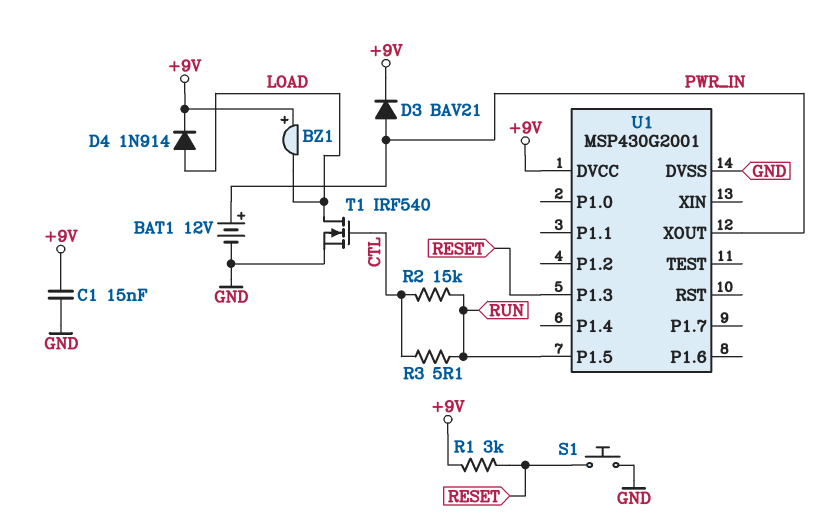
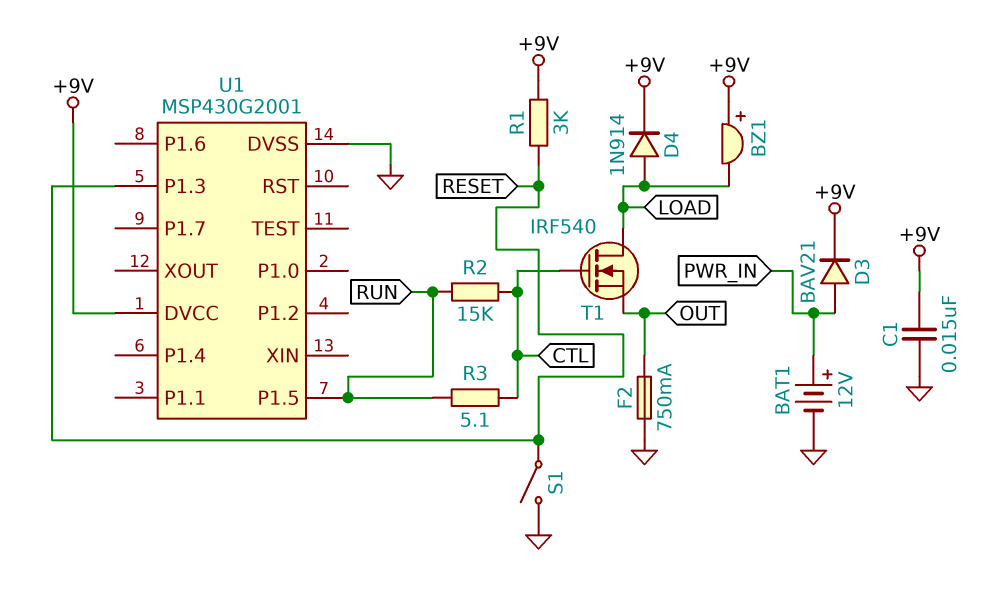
F2: none -> 750mA (GND, OUT)
S1: button (GND, RESET) -> switch (GND, RESET)
T1: NMOS IRF540 (G CTL, D LOAD, S GND) -> NMOS IRF540 (G CTL, D LOAD, S OUT)
U1 pin XOUT: PWR_IN -> none

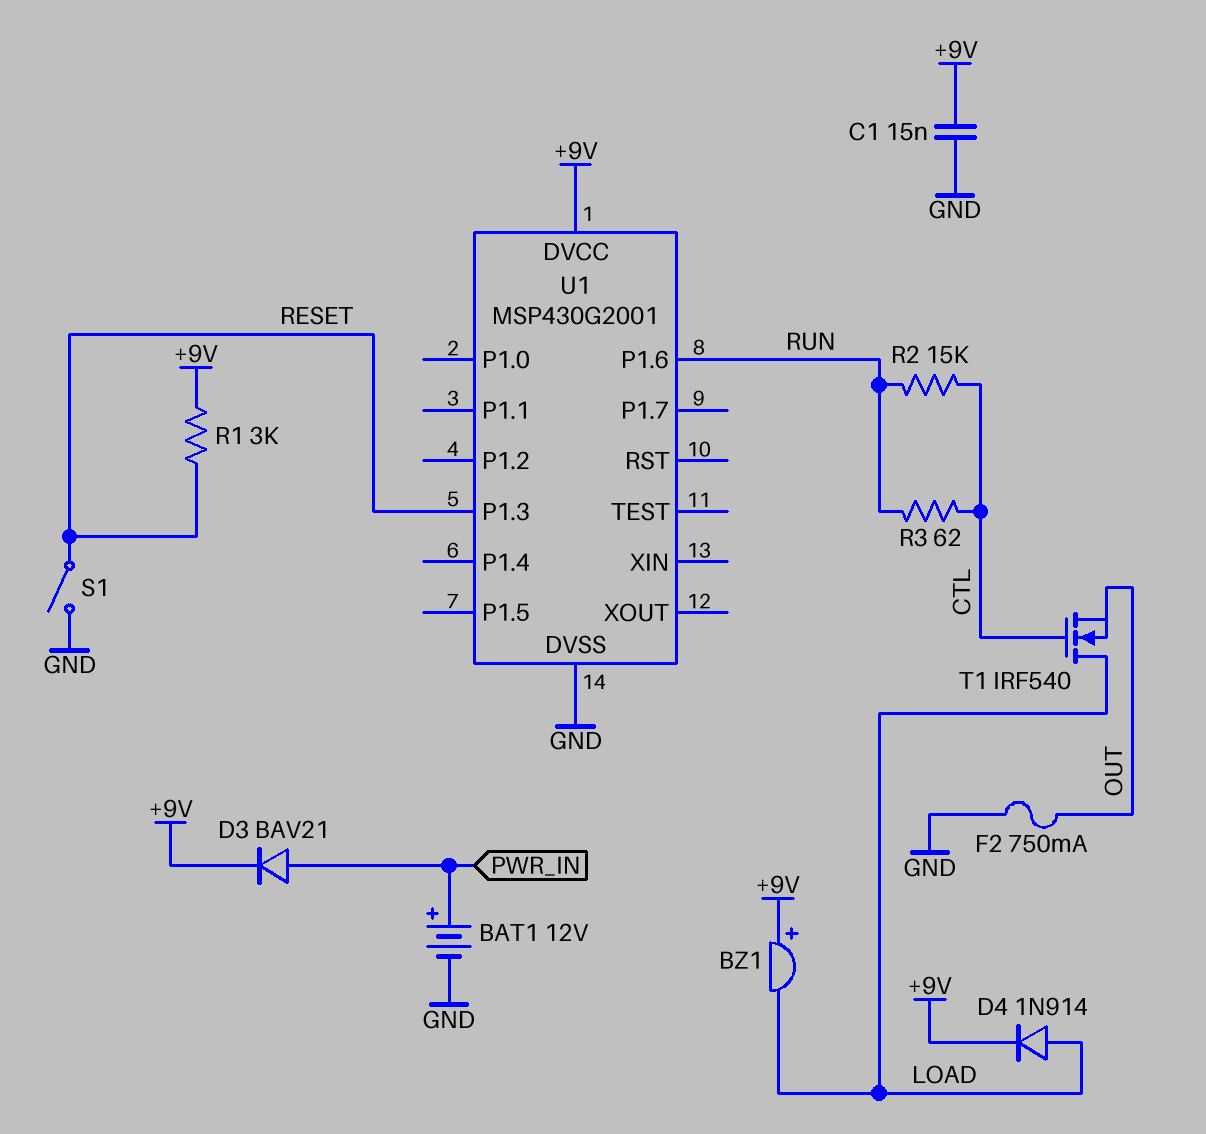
R3: 5.1 (CTL, RUN) -> 62 (CTL, RUN)
U1 pin P1.5: RUN -> none
U1 pin P1.6: none -> RUN

